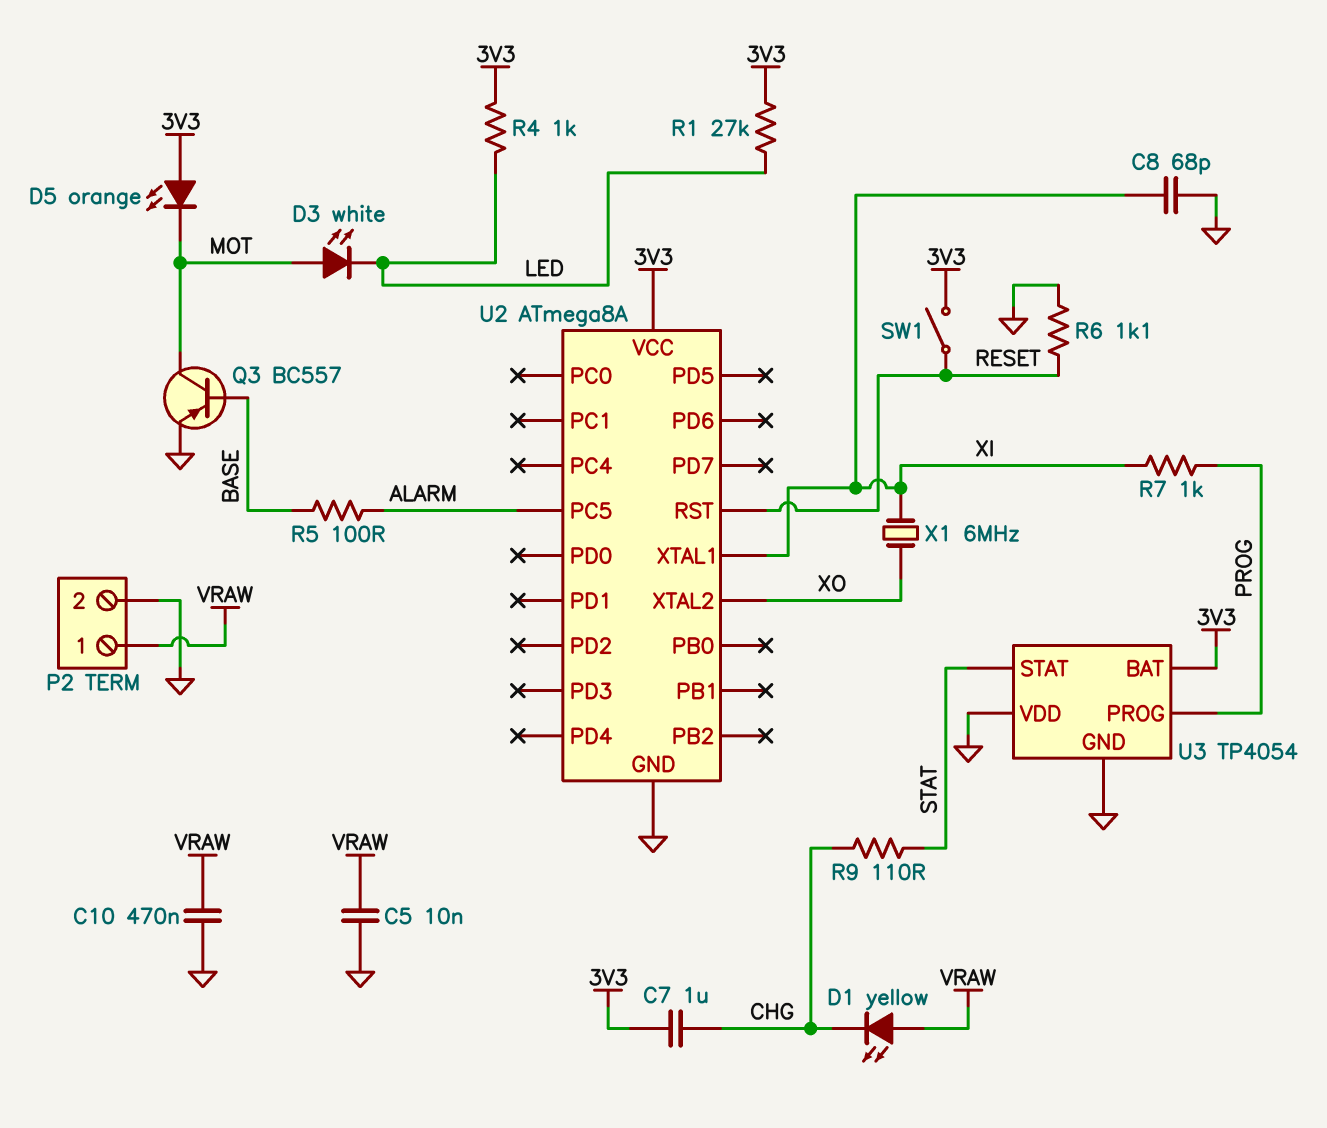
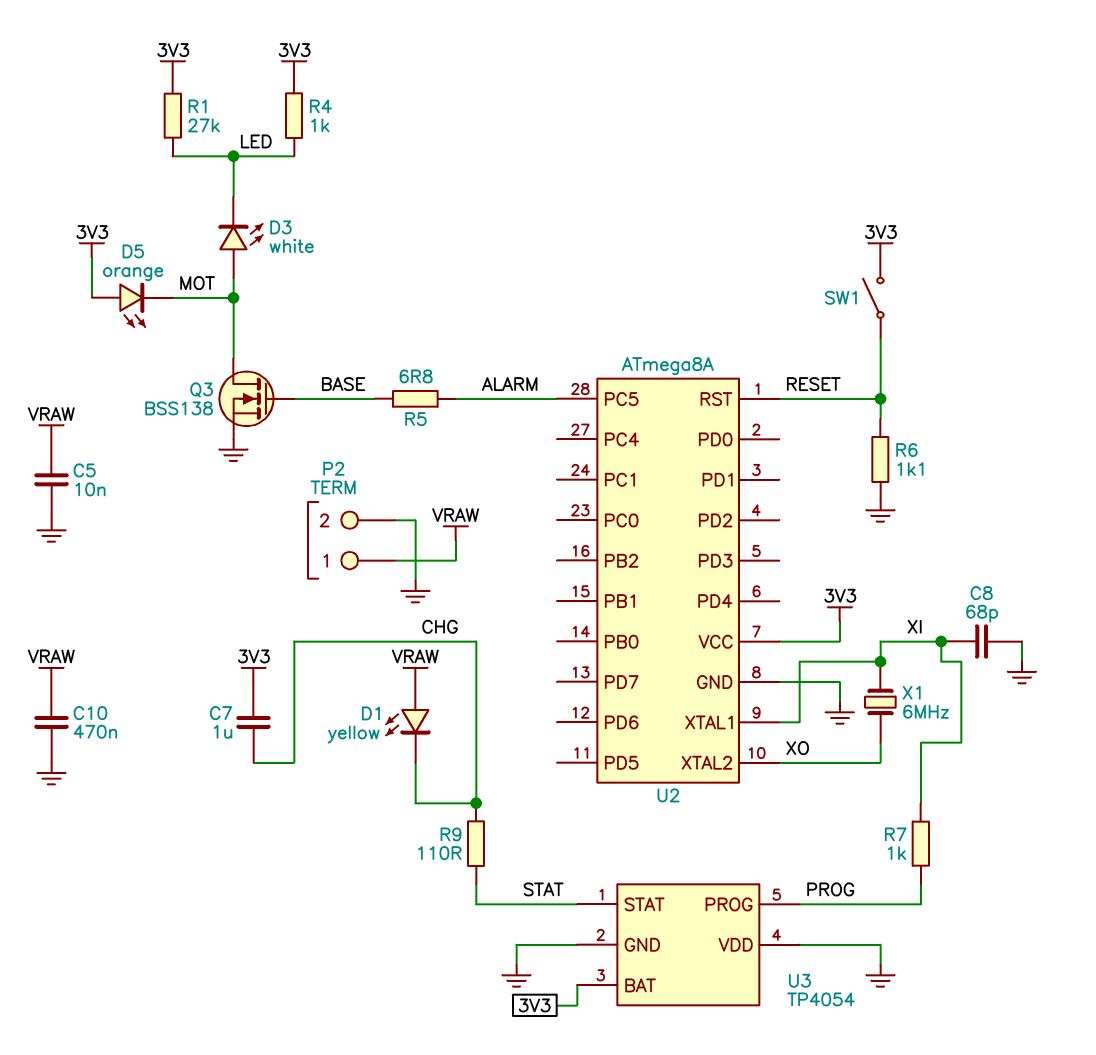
Q3: PNP BC557 (B BASE, C MOT, E GND) -> NMOS BSS138 (G BASE, D MOT, S GND)
R5: 100 (ALARM, BASE) -> 6.8 (ALARM, BASE)

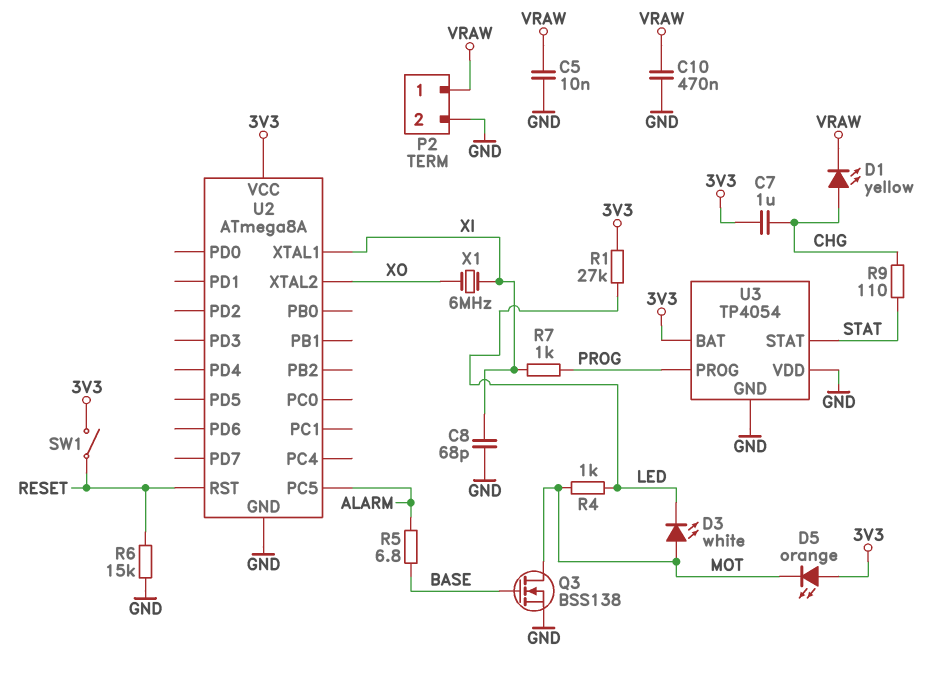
D1: LED yellow (A VRAW, K CHG) -> LED yellow (A CHG, K VRAW)
R4: 1k (3V3, LED) -> 1k (LED, MOT)
R6: 1.1k (GND, RESET) -> 15k (GND, RESET)

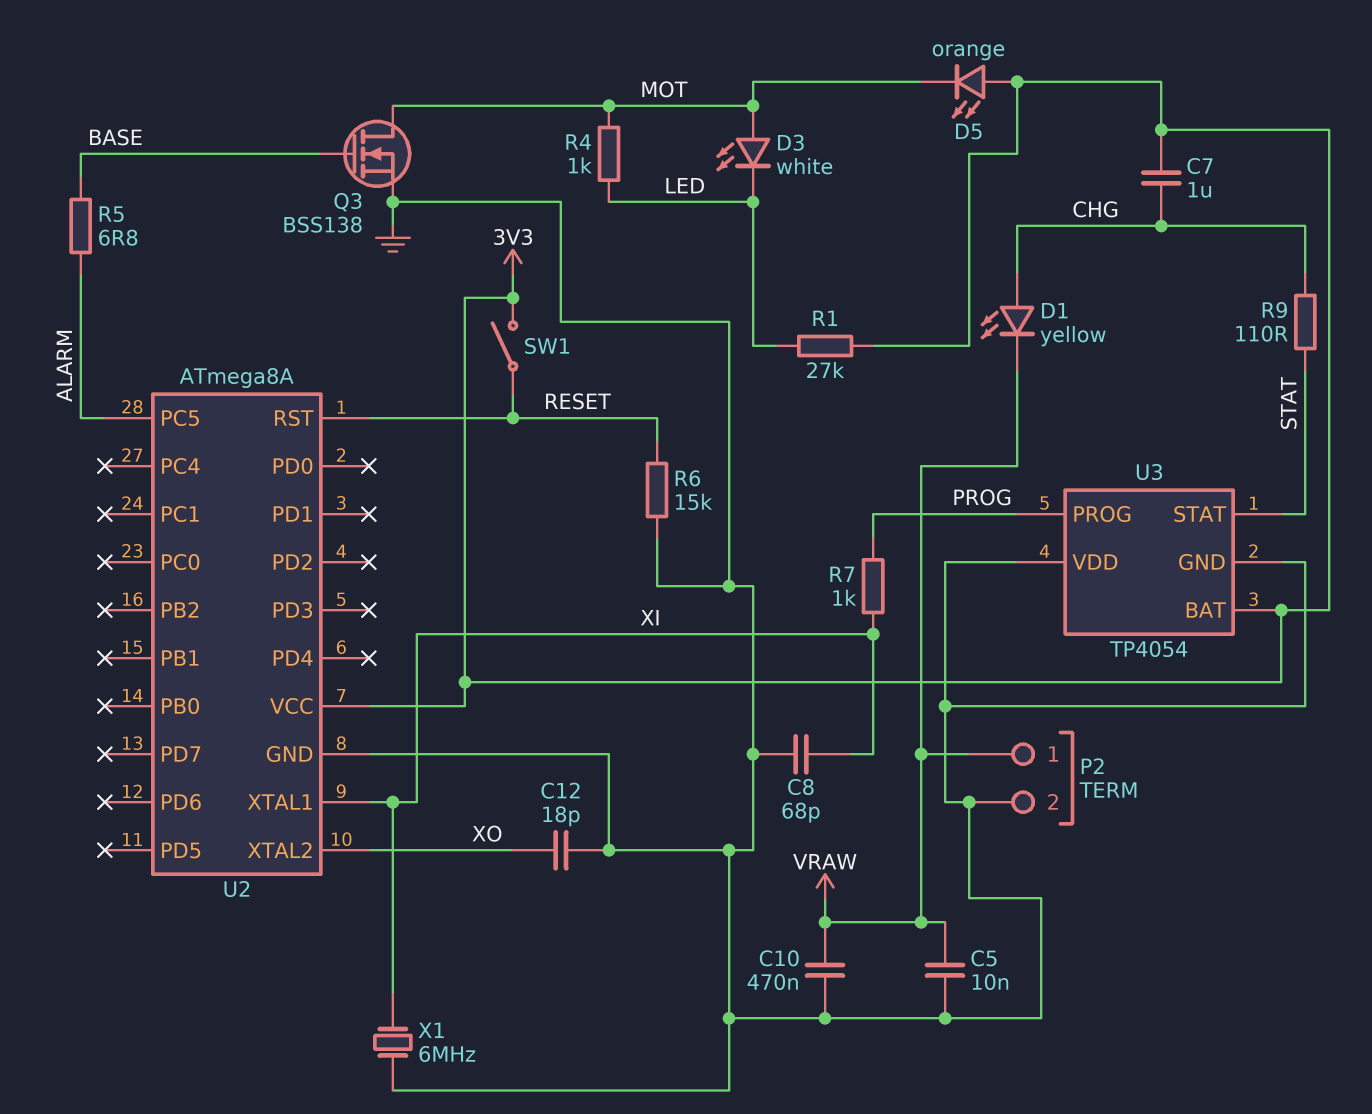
C12: none -> 18pF (GND, XO)
X1: 6MHz (XI, XO) -> 6MHz (GND, XI)

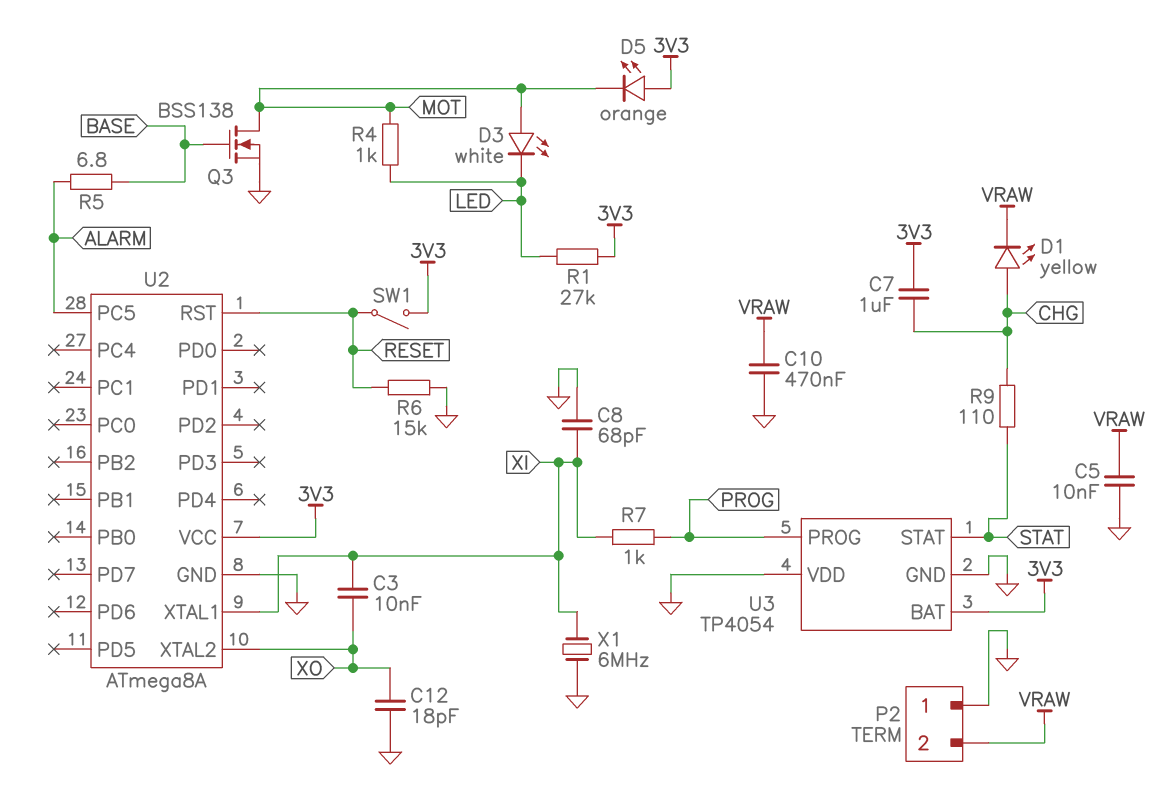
C3: none -> 10nF (XI, XO)
P2 pin 1: VRAW -> GND
P2 pin 2: GND -> VRAW

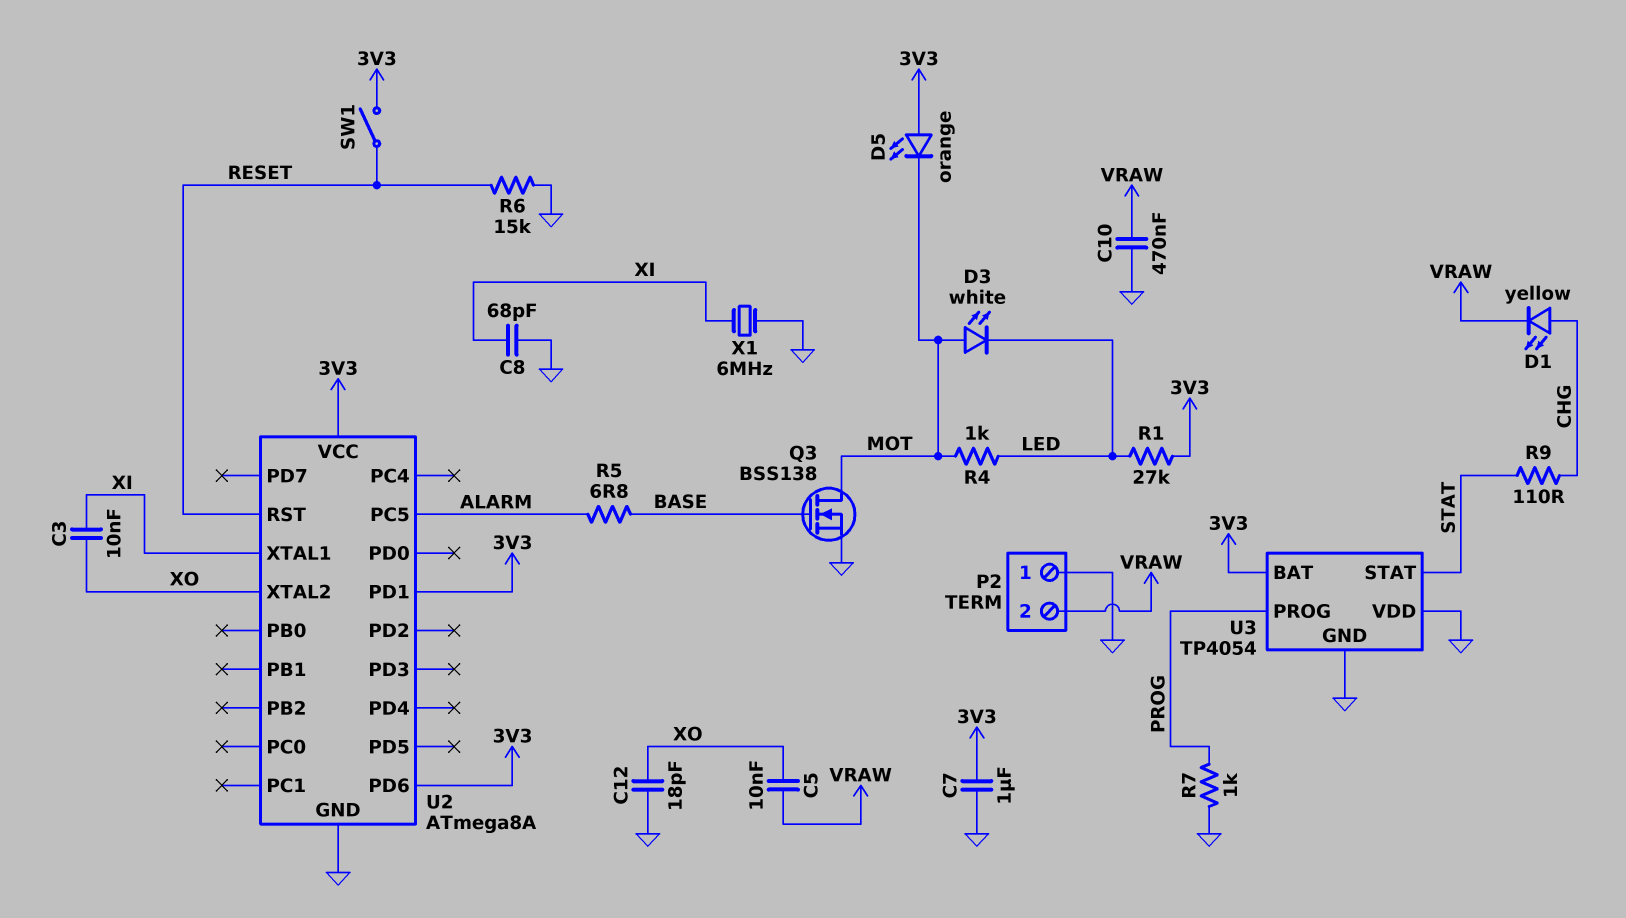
C5: 10nF (GND, VRAW) -> 10nF (VRAW, XO)
C7: 1uF (3V3, CHG) -> 1uF (3V3, GND)
R7: 1k (PROG, XI) -> 1k (GND, PROG)
U2 pin PD1: none -> 3V3
U2 pin PD6: none -> 3V3

